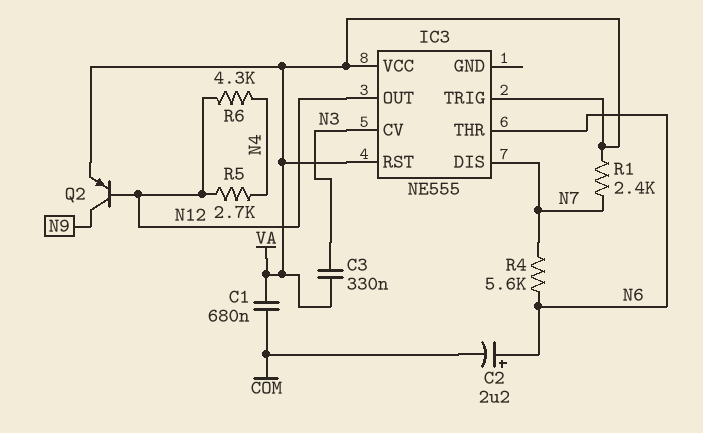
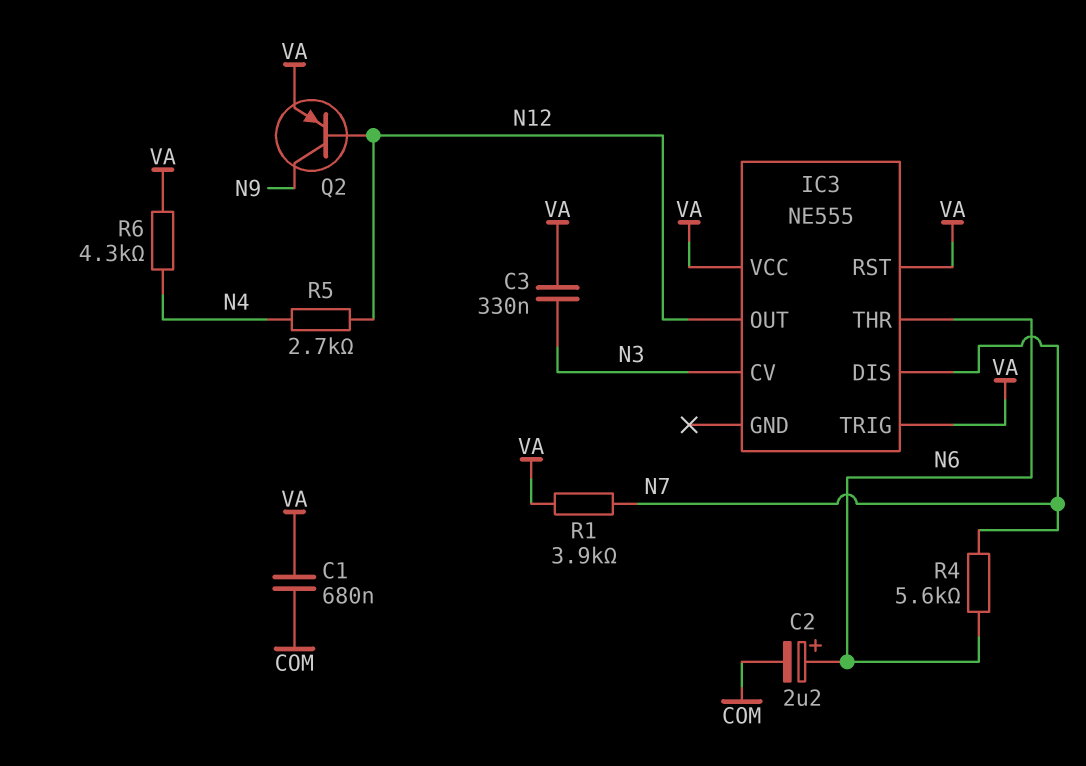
R1: 2.4k (N7, VA) -> 3.9k (N7, VA)
R6: 4.3k (N4, N12) -> 4.3k (N4, VA)

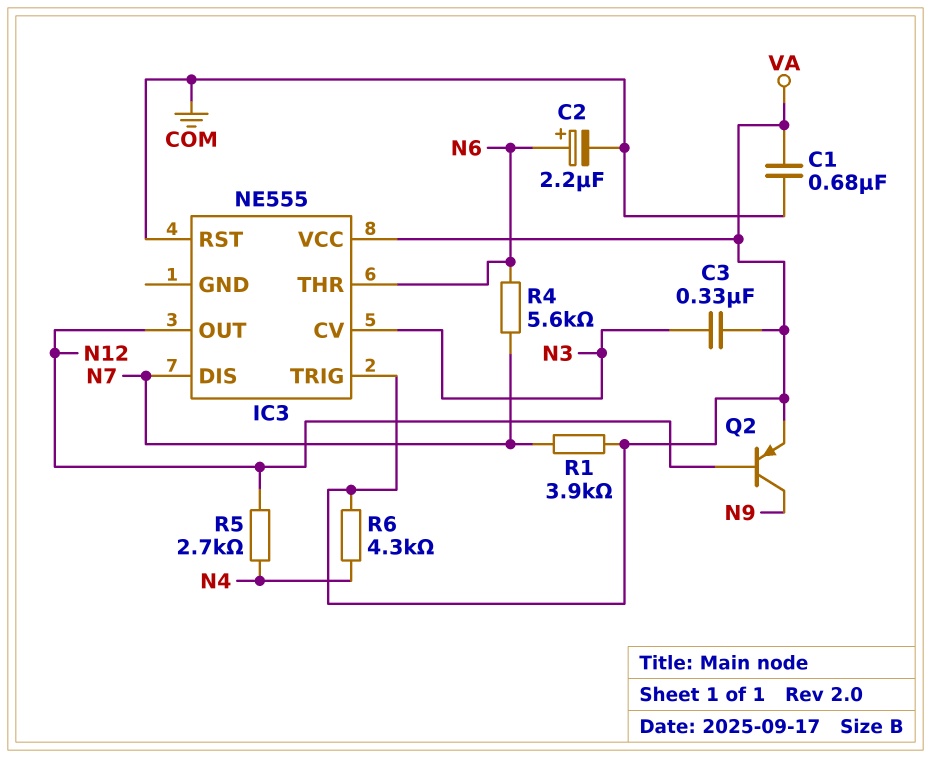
IC3 pin RST: VA -> COM

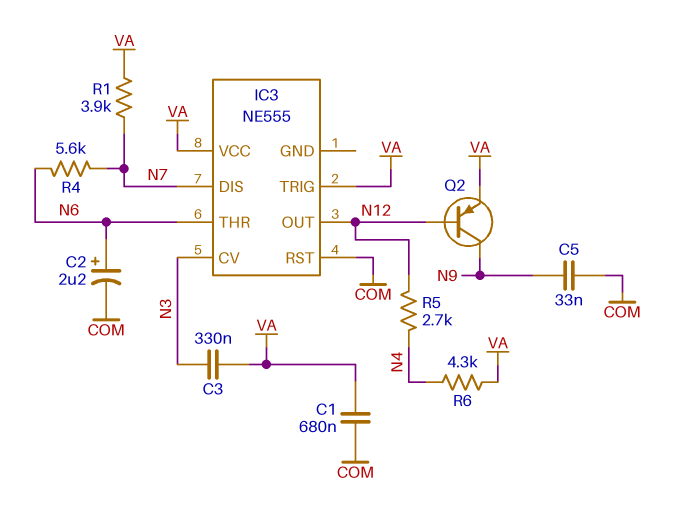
C5: none -> 33nF (COM, N9)

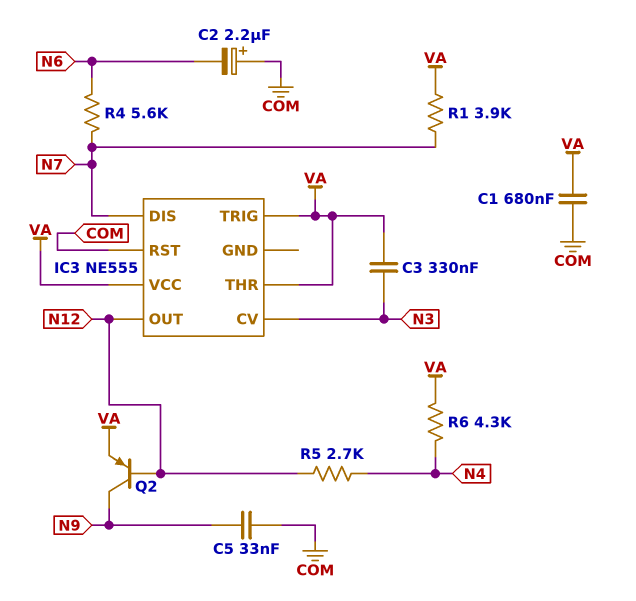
C2: 2.2uF (plus N6, minus COM) -> 2.2uF (plus COM, minus N6)
IC3 pin THR: N6 -> VA

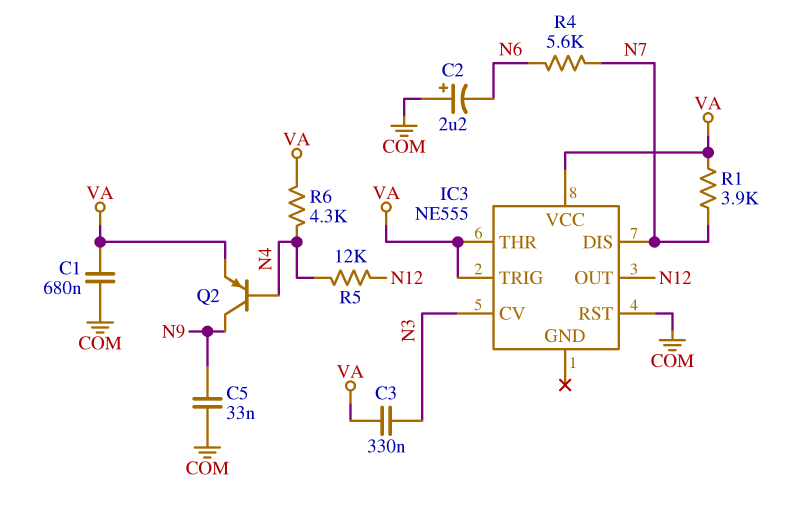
Q2: PNP (B N12, C N9, E VA) -> PNP (B N4, C N9, E VA)
R5: 2.7k (N4, N12) -> 12k (N4, N12)

